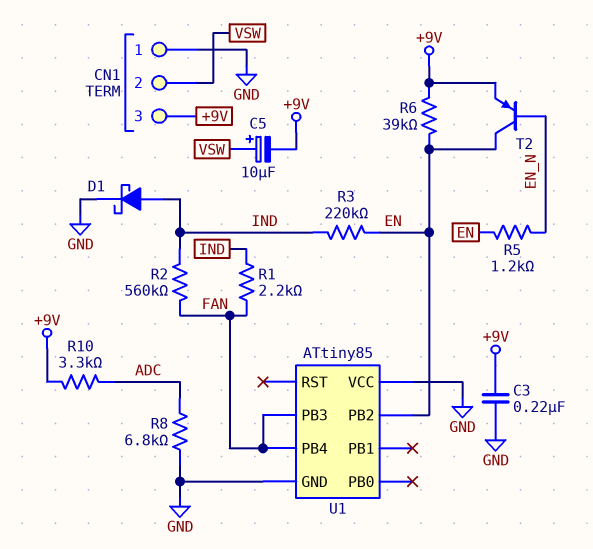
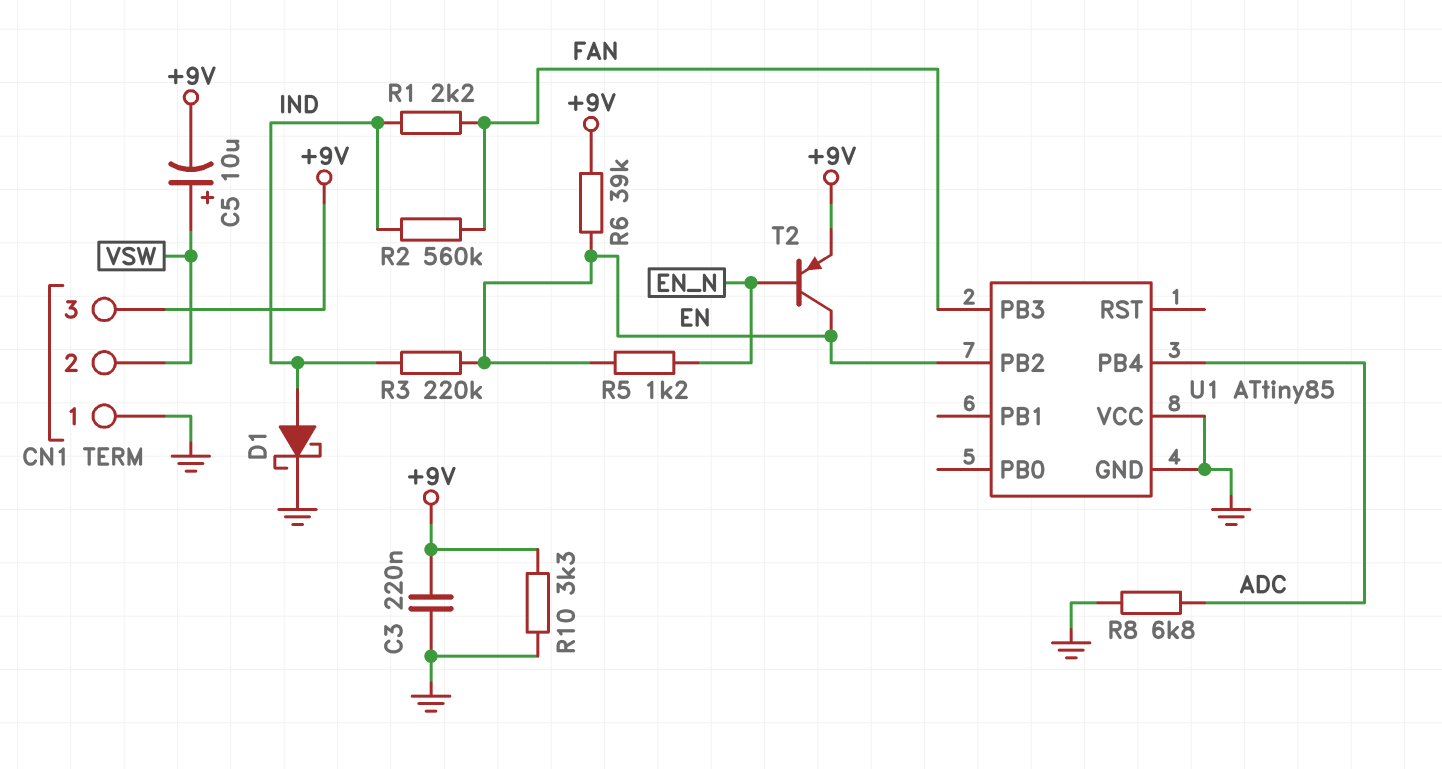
R10: 3.3k (+9V, ADC) -> 3.3k (+9V, GND)
U1 pin PB4: FAN -> ADC

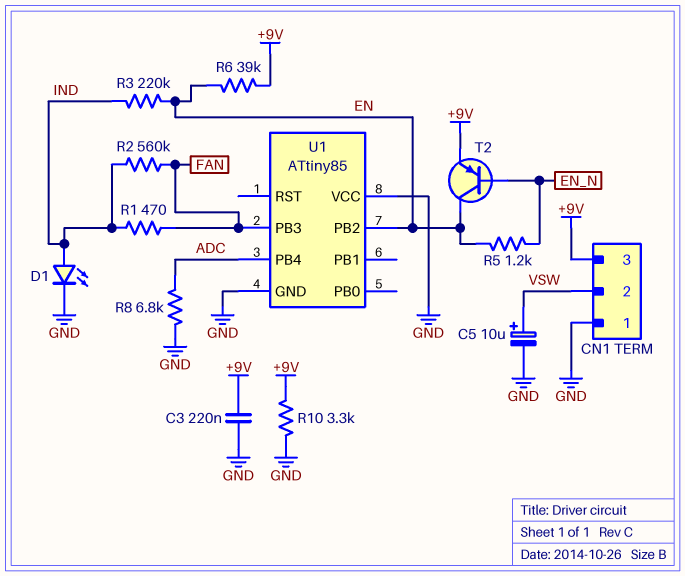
C5: 10uF (plus VSW, minus +9V) -> 10uF (plus VSW, minus GND)
D1: schottky (A IND, K GND) -> LED (A IND, K GND)
R1: 2.2k (FAN, IND) -> 470 (FAN, IND)

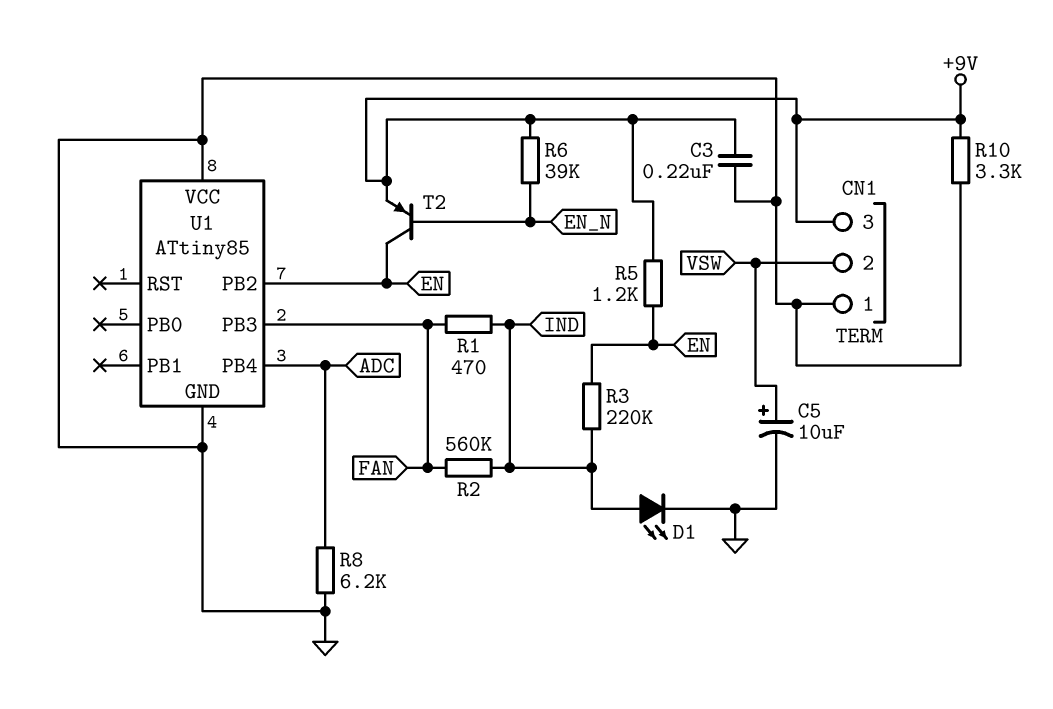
R5: 1.2k (EN, EN_N) -> 1.2k (+9V, EN)
R6: 39k (+9V, EN) -> 39k (+9V, EN_N)
R8: 6.8k (ADC, GND) -> 6.2k (ADC, GND)

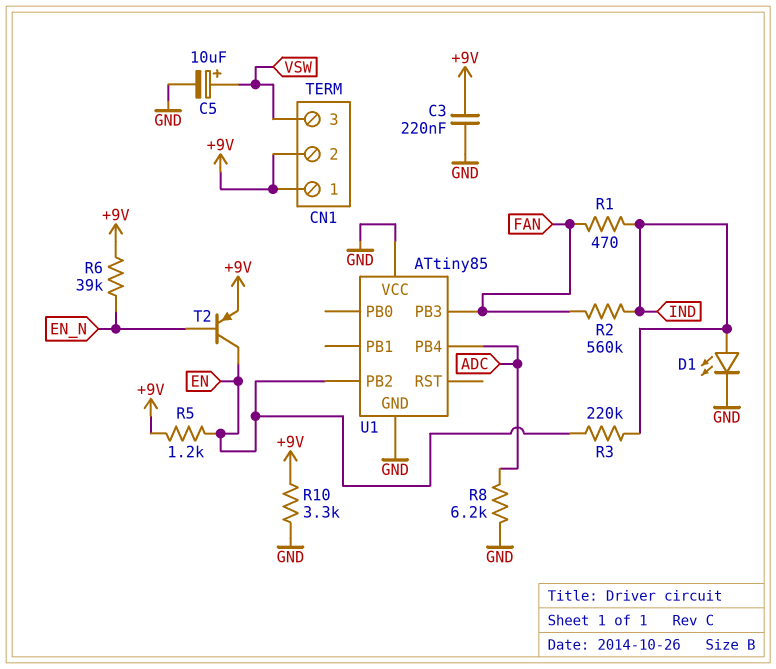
CN1 pin 1: GND -> +9V
CN1 pin 2: VSW -> +9V
CN1 pin 3: +9V -> VSW

